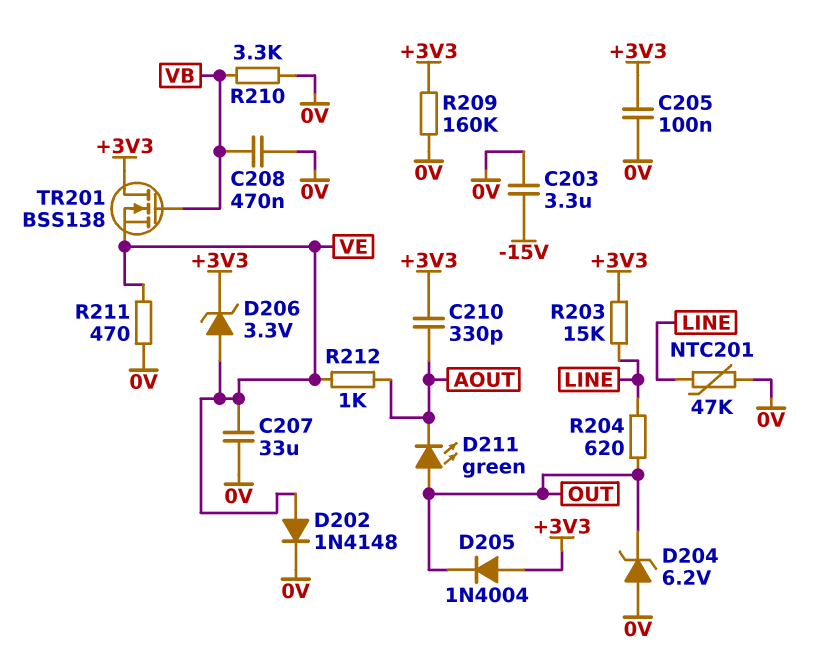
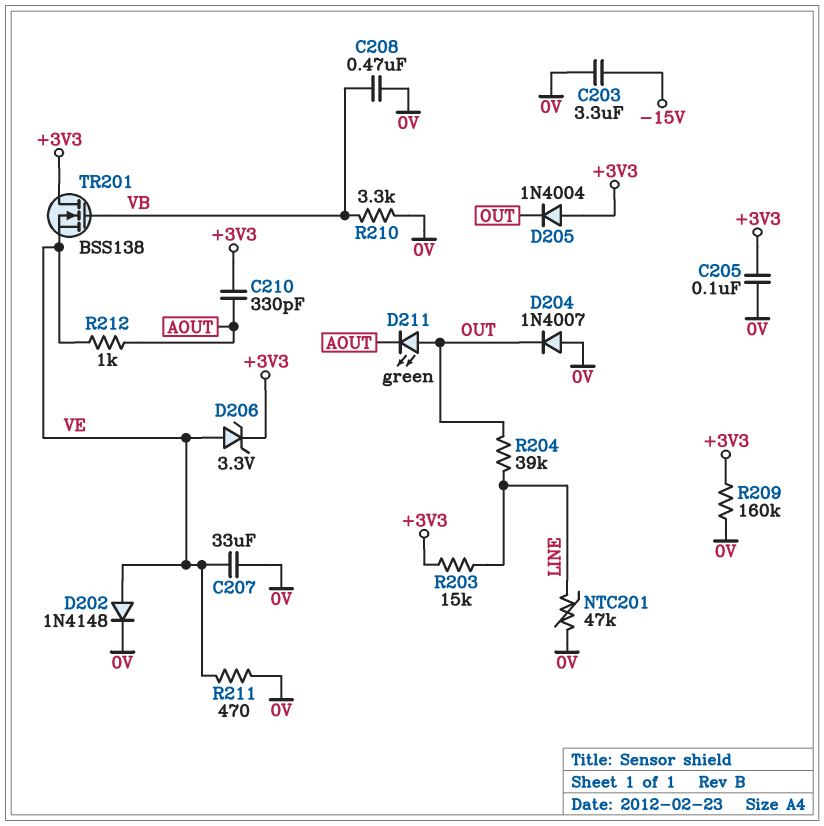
D204: zener 6.2V (A 0V, K OUT) -> diode 1N4007 (A 0V, K OUT)
R204: 620 (LINE, OUT) -> 39k (LINE, OUT)

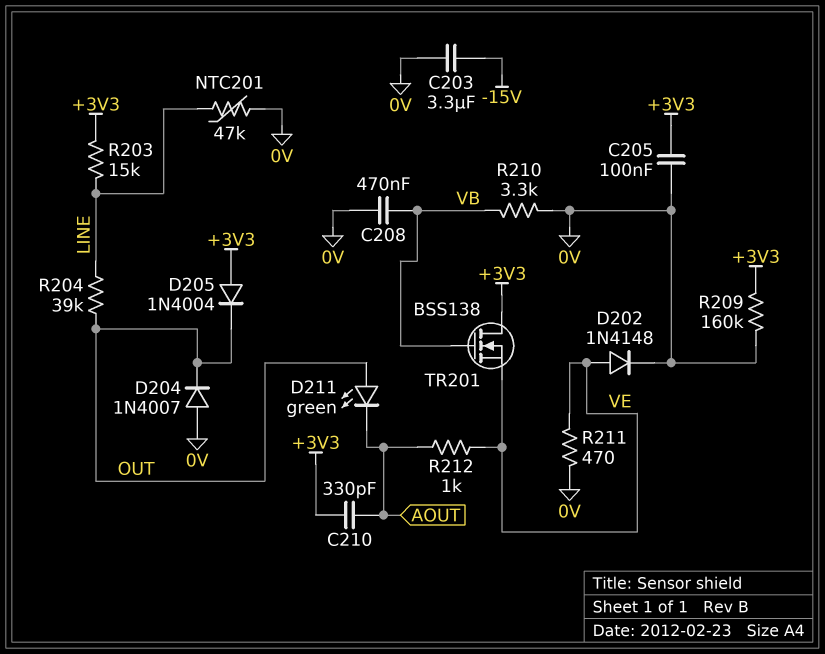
C207: 33uF (0V, VE) -> none
D206: zener 3.3V (A VE, K +3V3) -> none

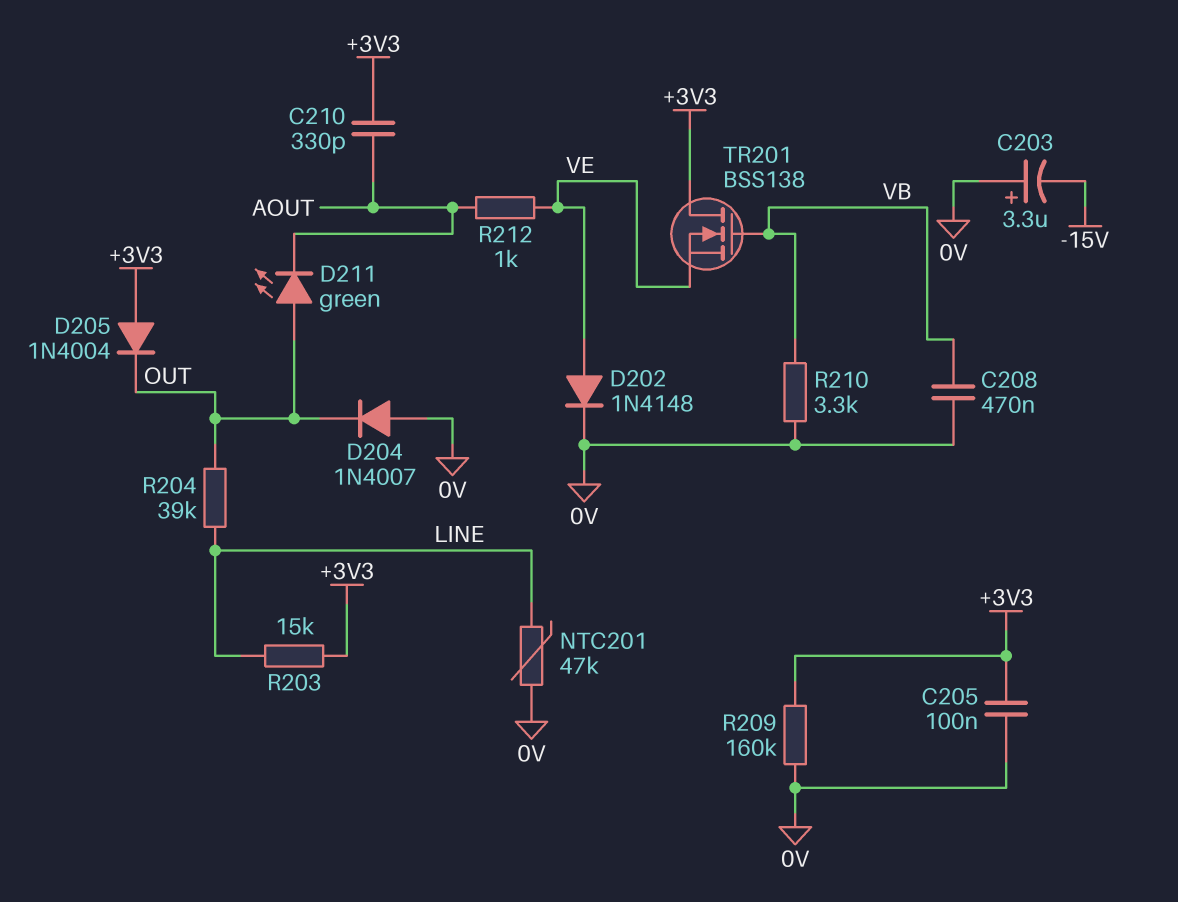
C203: 3.3uF (-15V, 0V) -> 3.3uF (plus 0V, minus -15V)
R211: 470 (0V, VE) -> none

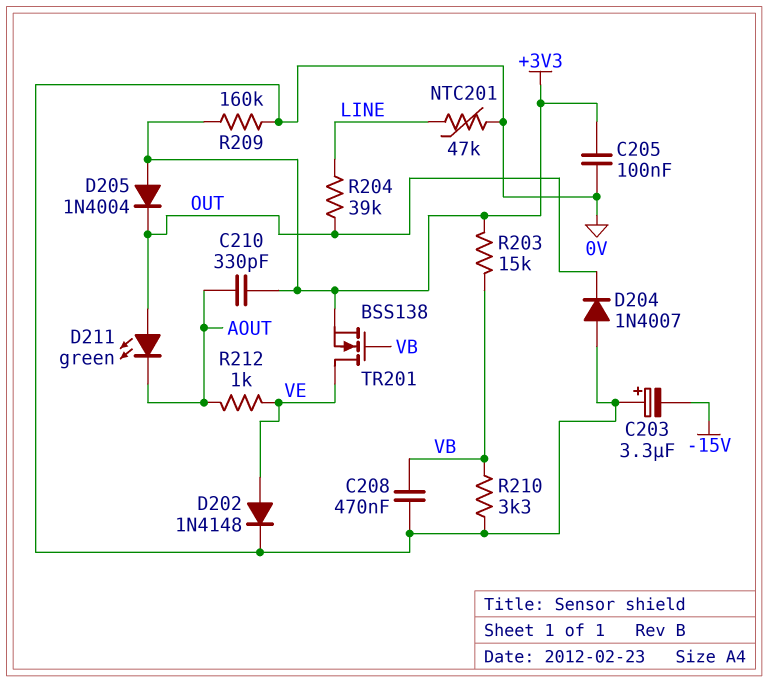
R203: 15k (+3V3, LINE) -> 15k (+3V3, VB)
TR201: NMOS BSS138 (G VB, D +3V3, S VE) -> NMOS BSS138 (G VB, D VE, S +3V3)

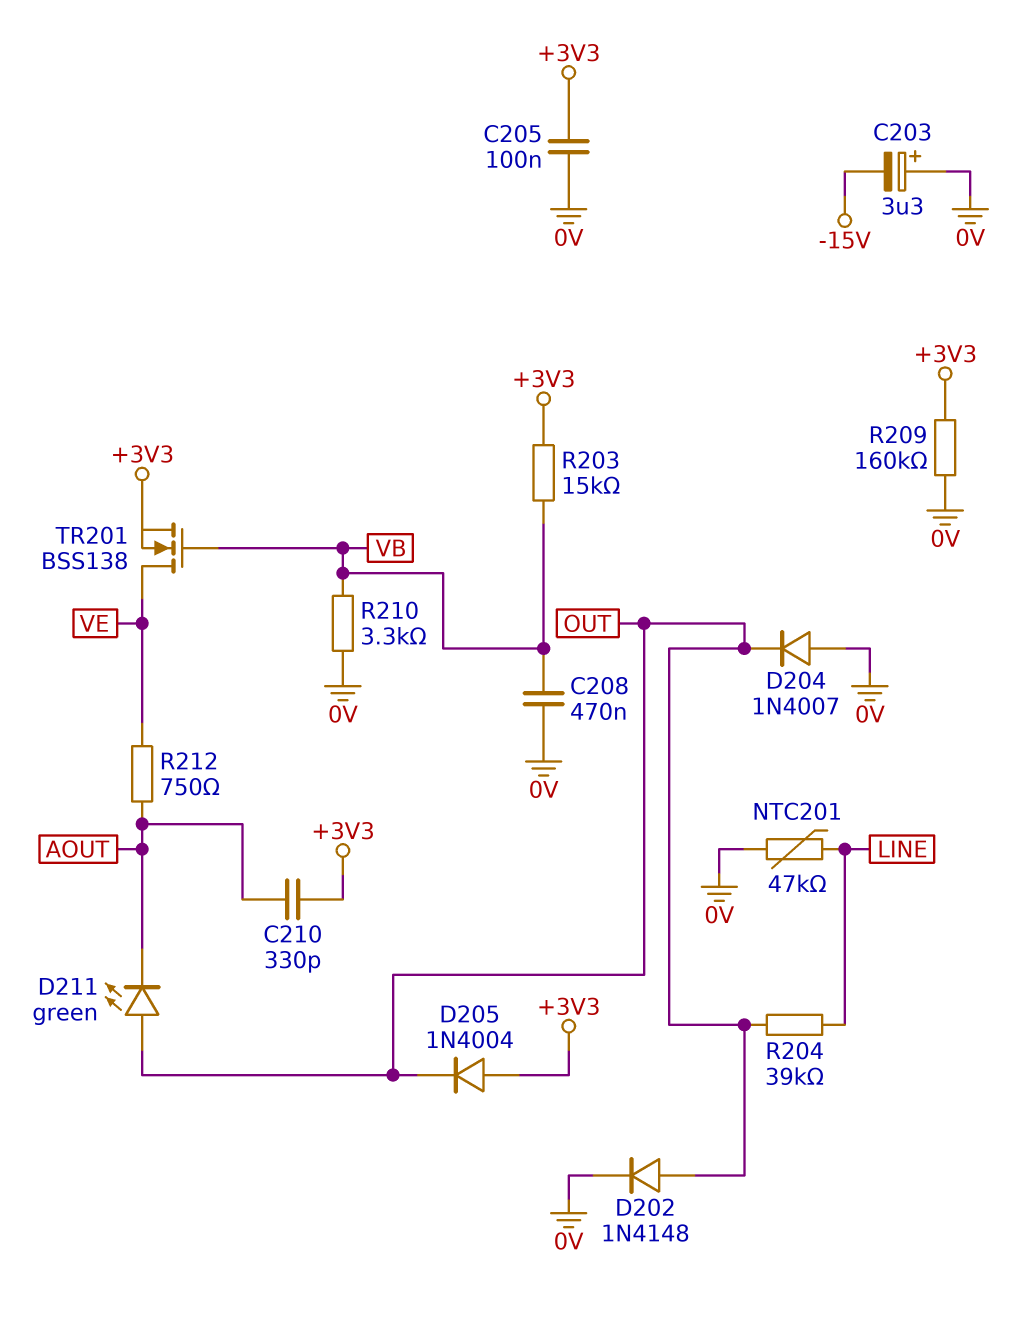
D202: diode 1N4148 (A VE, K 0V) -> diode 1N4148 (A OUT, K 0V)
R212: 1k (AOUT, VE) -> 750 (AOUT, VE)

